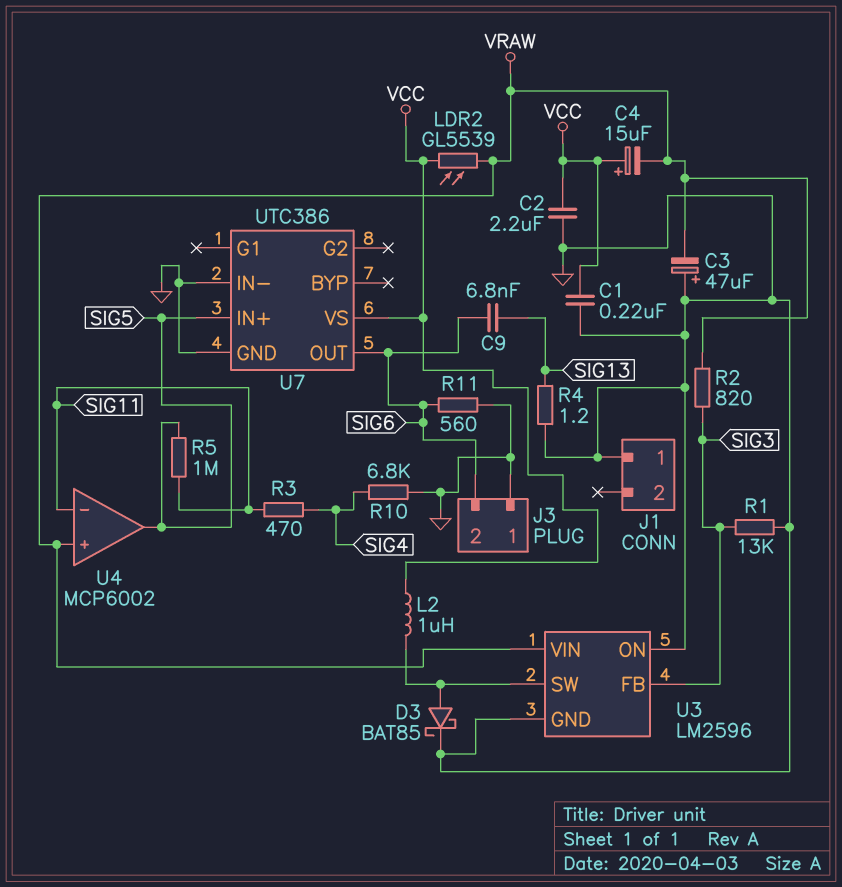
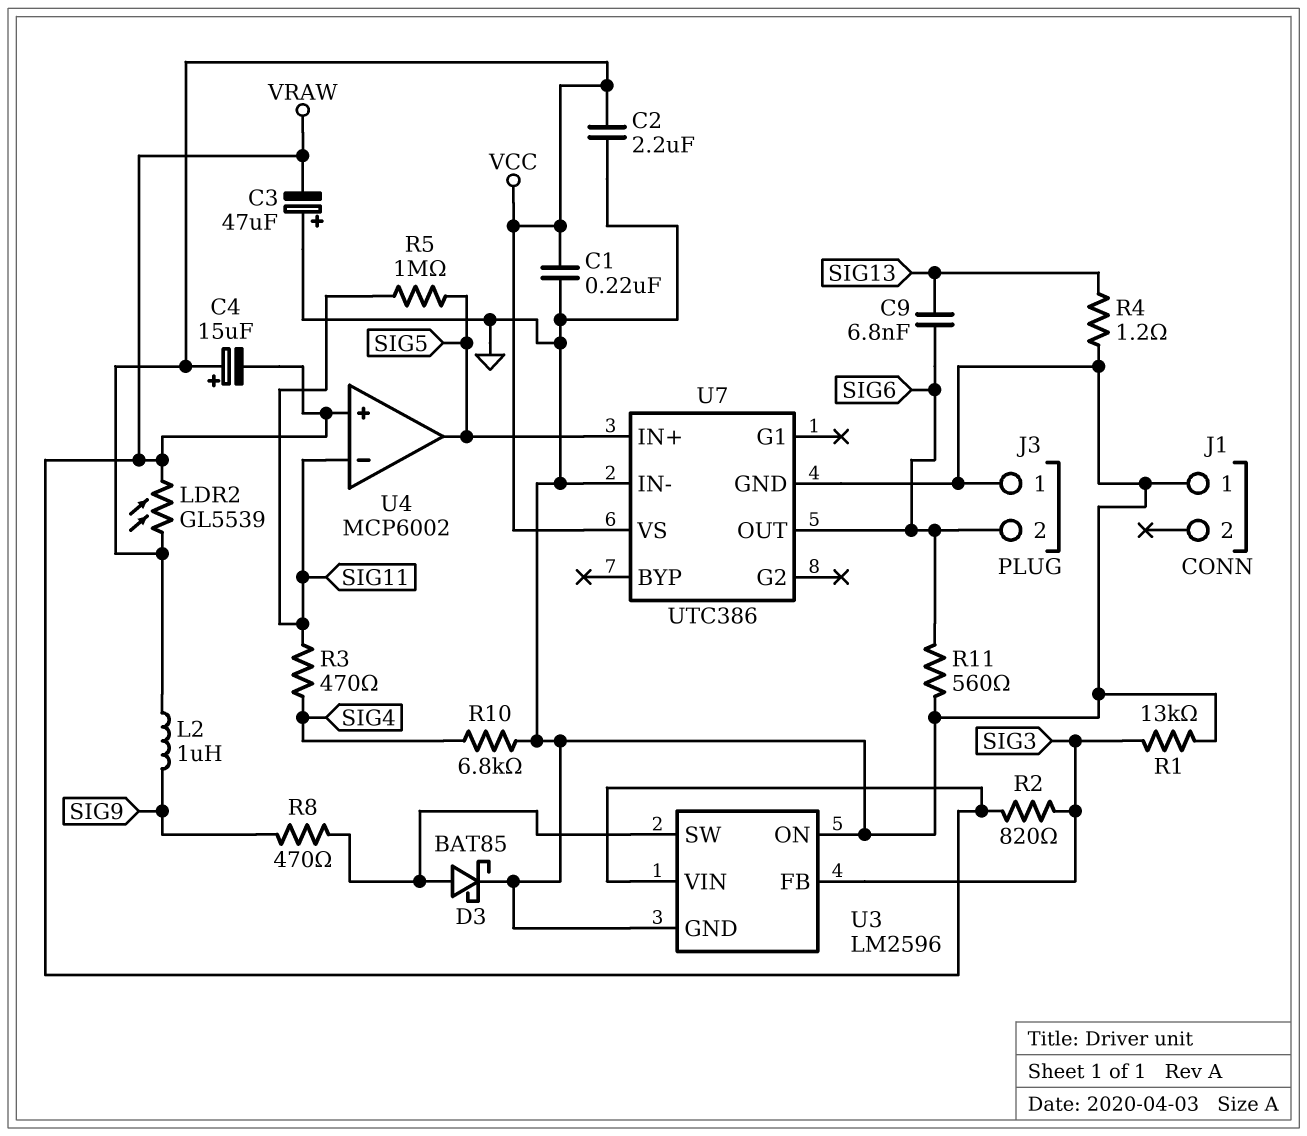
L2: 1uH (U3/SW, VCC) -> 1uH (SIG9, VCC)
R8: none -> 470 (SIG9, U3/SW)

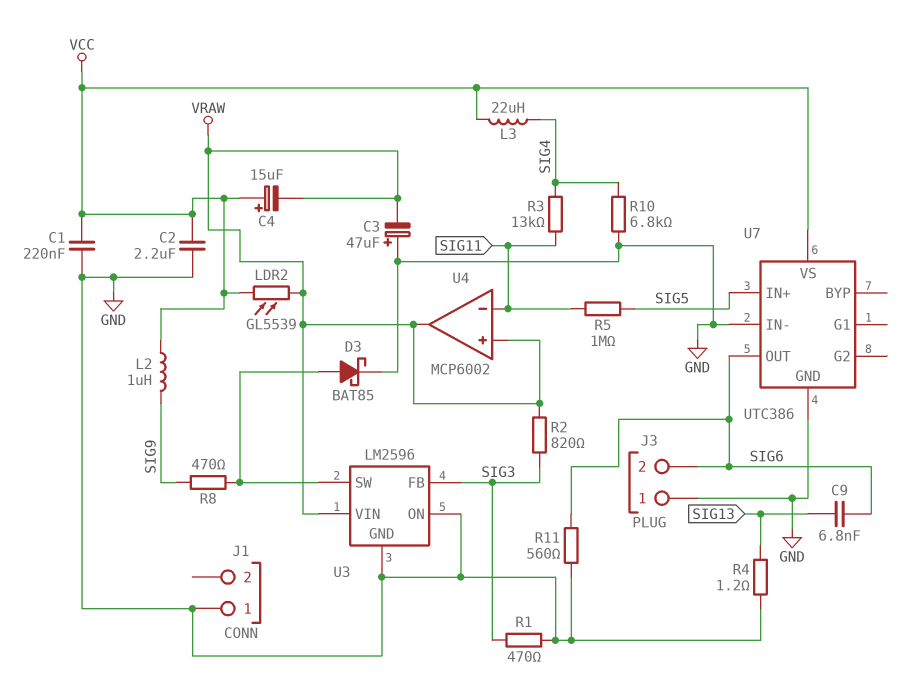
L3: none -> 22uH (SIG4, VCC)
R1: 13k (GND, SIG3) -> 470 (GND, SIG3)
R3: 470 (SIG4, SIG11) -> 13k (SIG4, SIG11)
U4 pin out: SIG5 -> VRAW

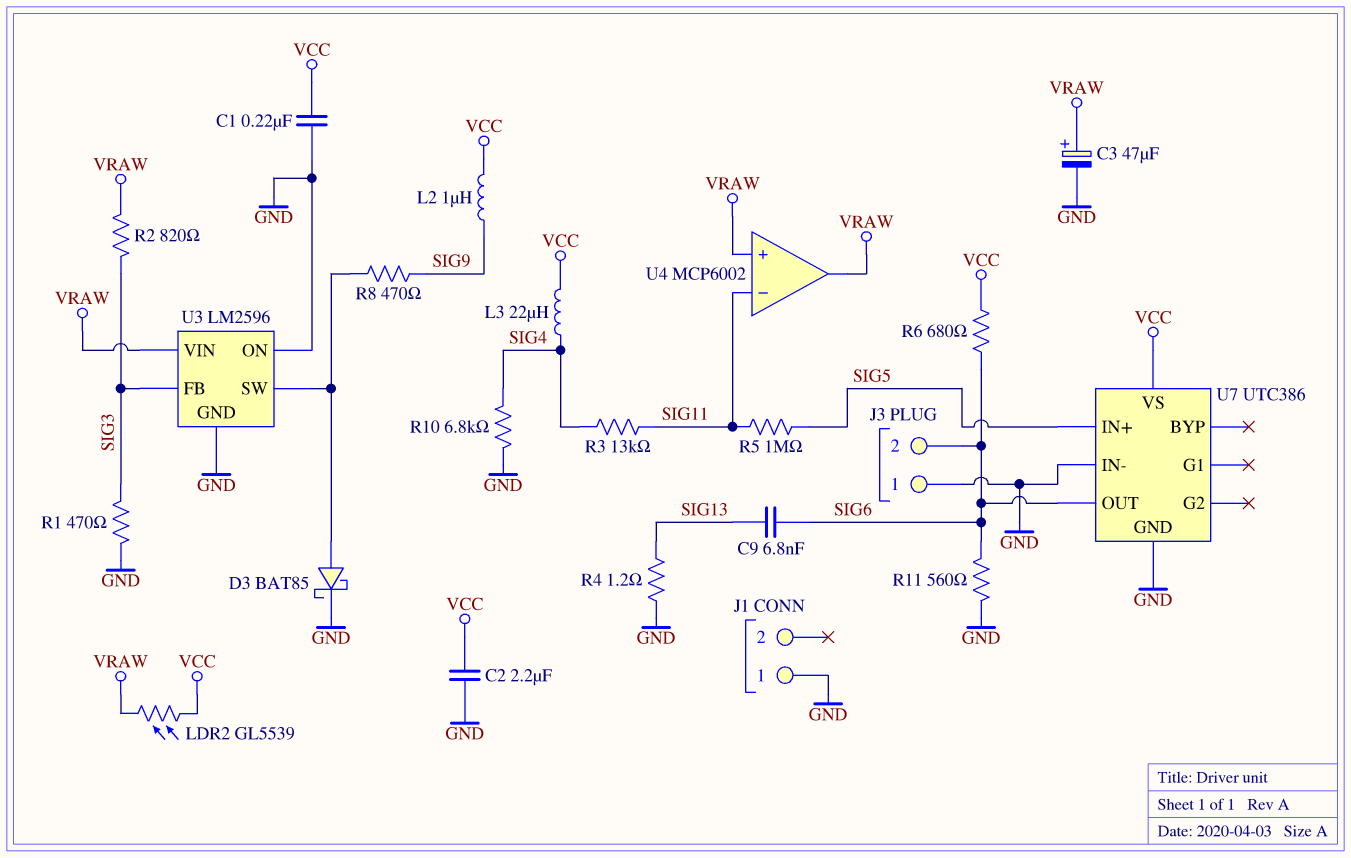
C3: 47uF (plus GND, minus VRAW) -> 47uF (plus VRAW, minus GND)
C4: 15uF (plus VCC, minus VRAW) -> none
R6: none -> 680 (SIG6, VCC)

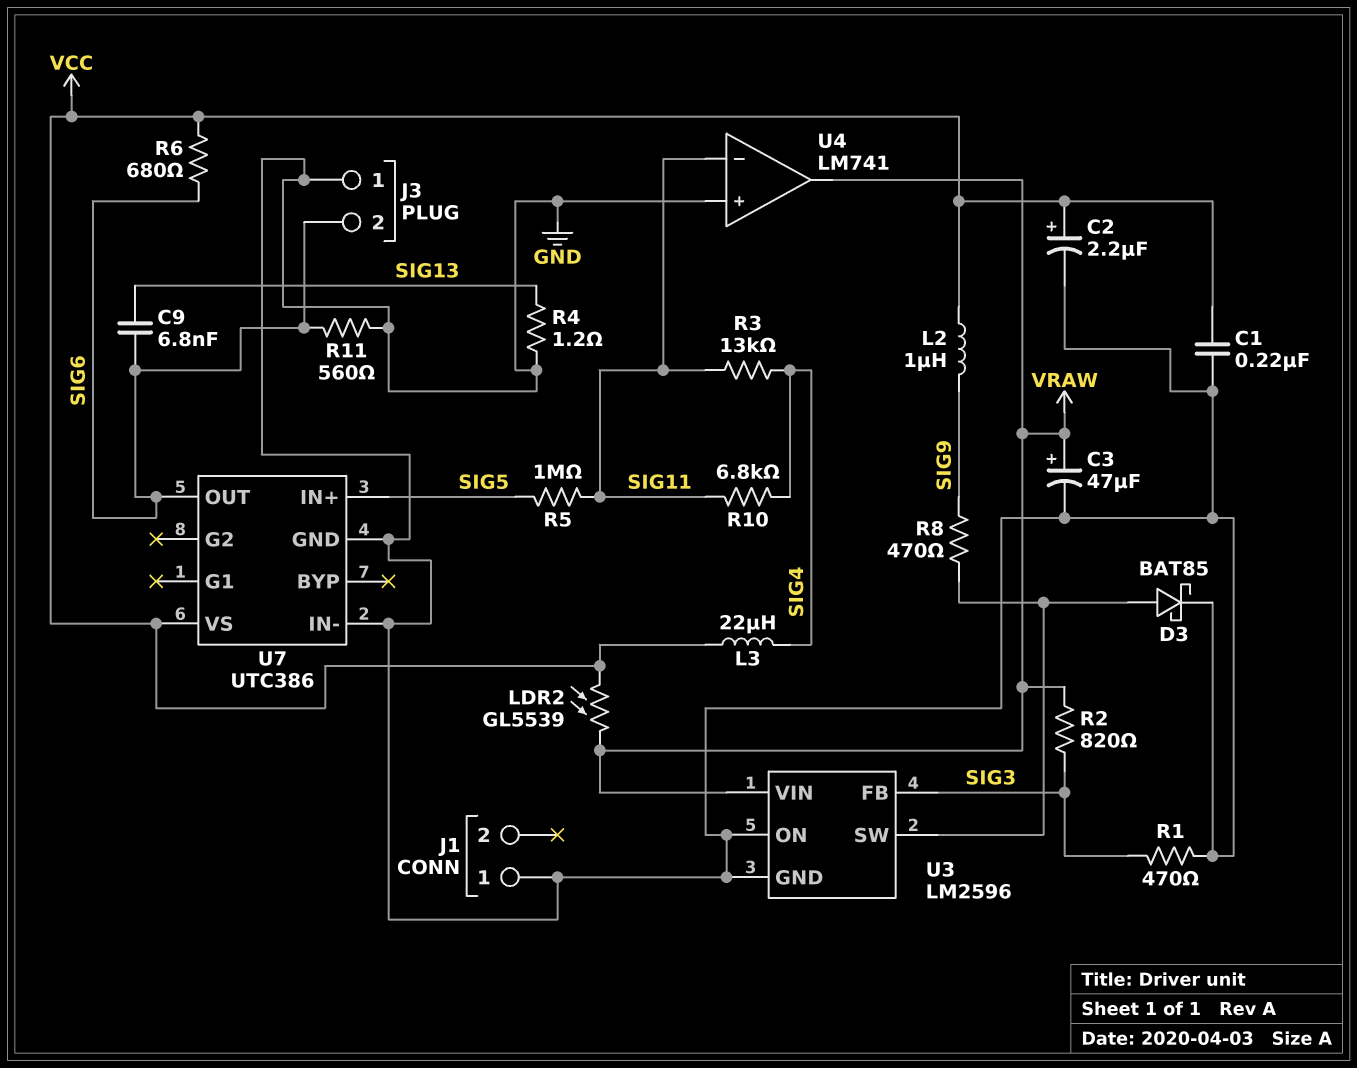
C2: 2.2uF (GND, VCC) -> 2.2uF (plus VCC, minus GND)
R10: 6.8k (GND, SIG4) -> 6.8k (SIG4, SIG11)
U4: MCP6002 -> LM741
U4 pin in+: VRAW -> GND

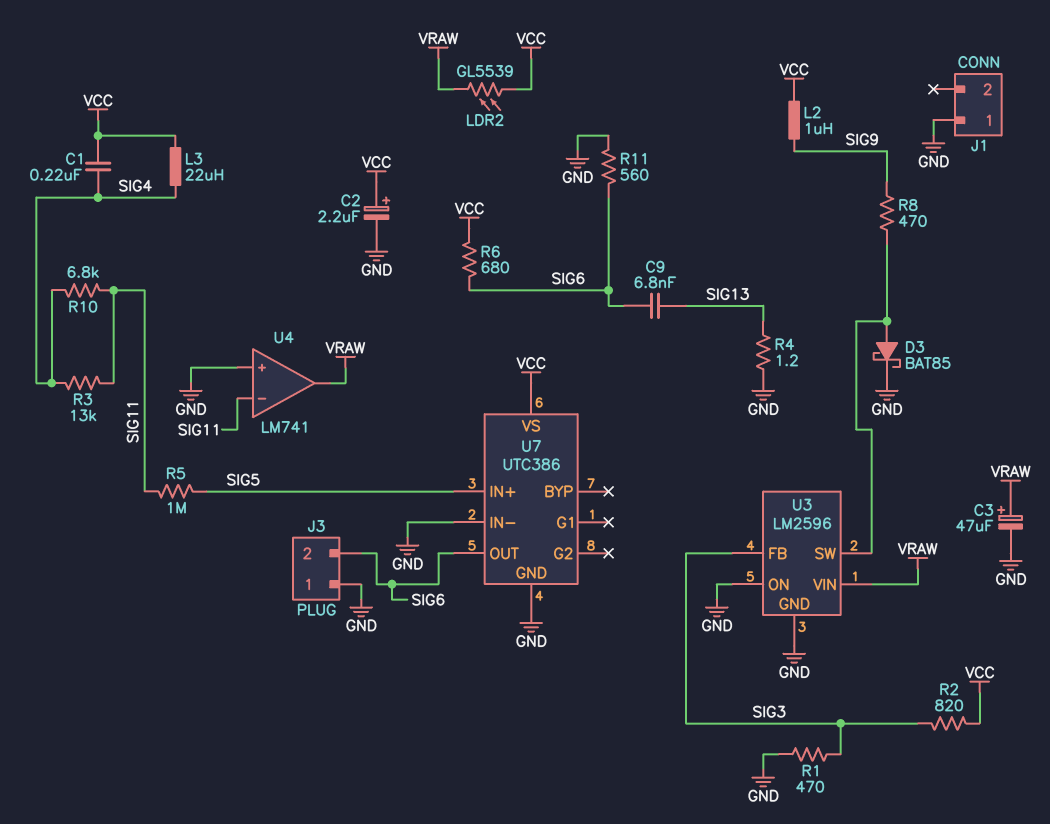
C1: 220nF (GND, VCC) -> 220nF (SIG4, VCC)
R2: 820 (SIG3, VRAW) -> 820 (SIG3, VCC)

